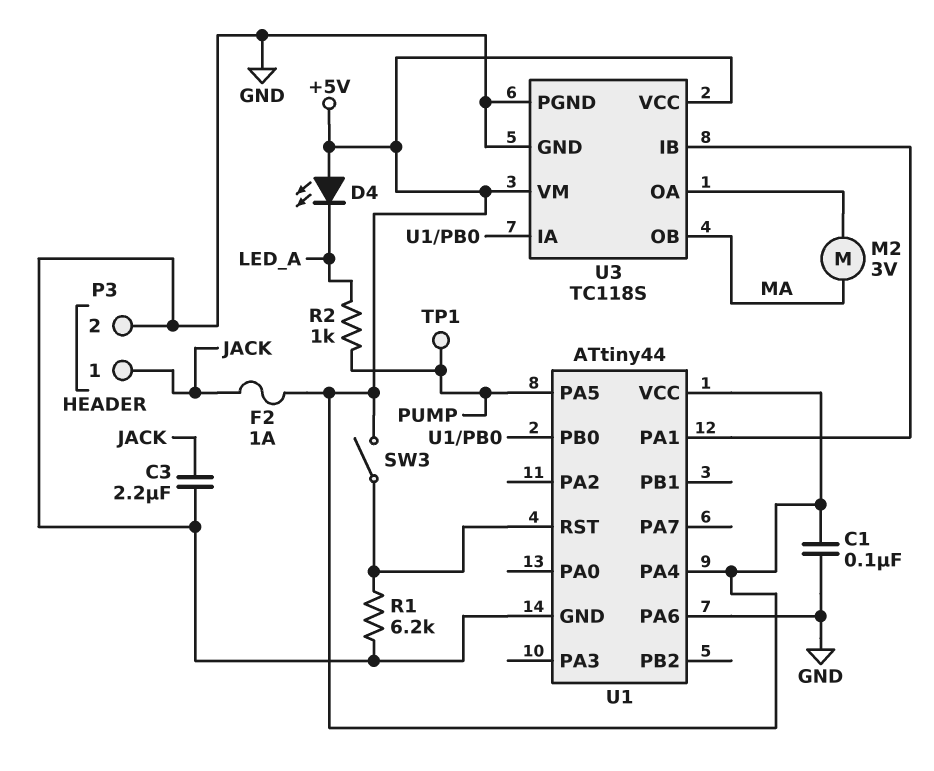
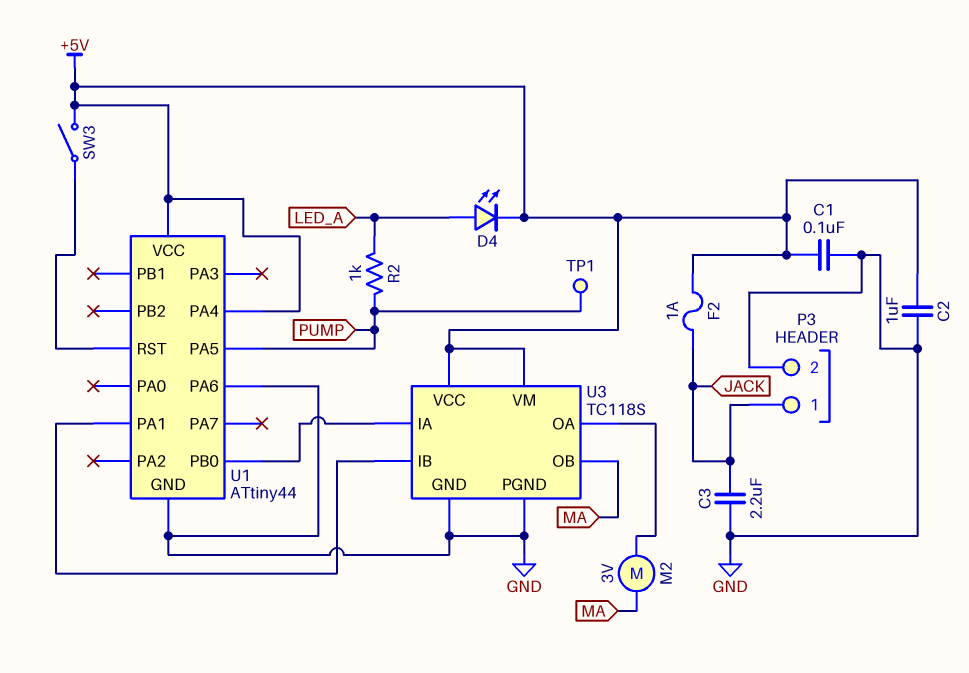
C2: none -> 1uF (+5V, GND)
D4: LED (A +5V, K LED_A) -> LED (A LED_A, K +5V)
R1: 6.2k (GND, U1/RST) -> none

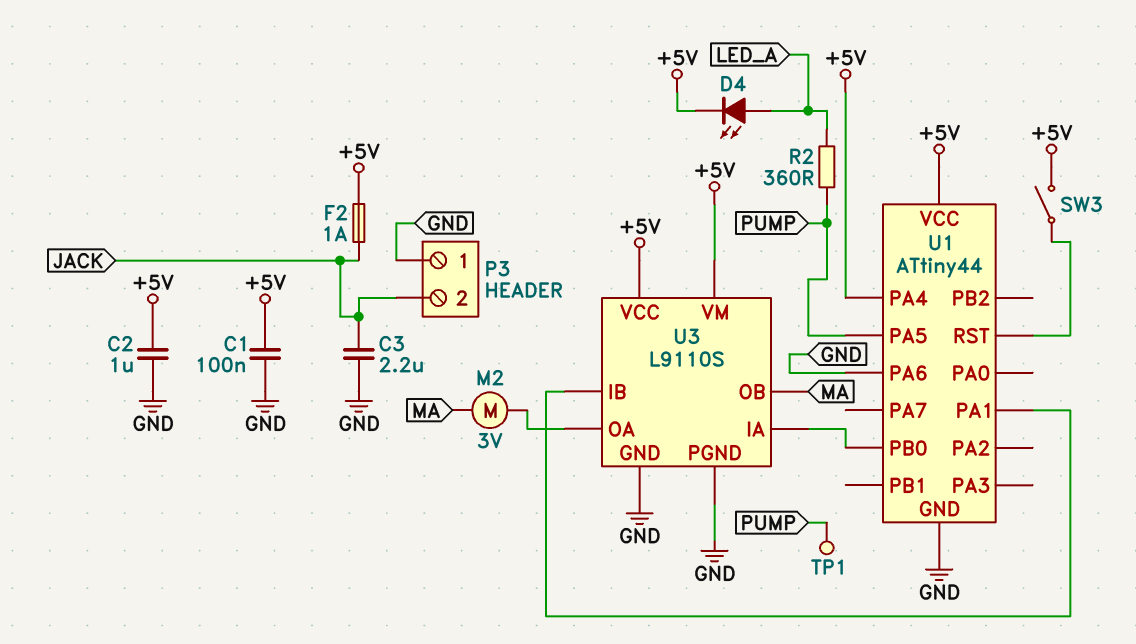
P3 pin 1: JACK -> GND
P3 pin 2: GND -> JACK
R2: 1k (LED_A, PUMP) -> 360 (LED_A, PUMP)
U3: TC118S -> L9110S

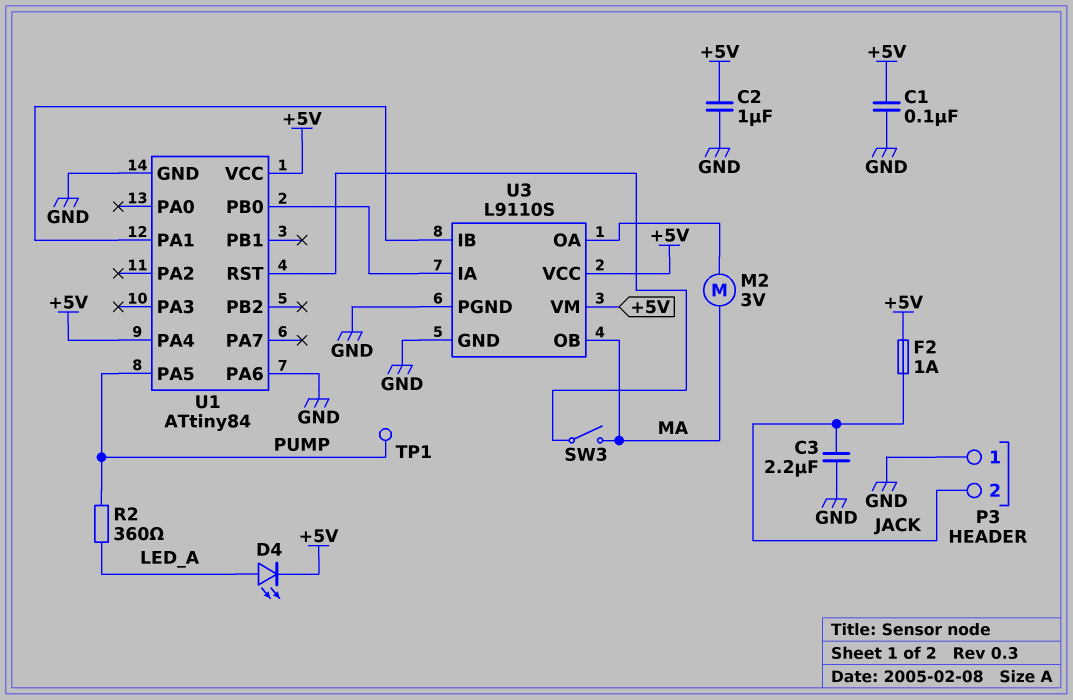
SW3: switch (+5V, U1/RST) -> switch (MA, U1/RST)
U1: ATtiny44 -> ATtiny84

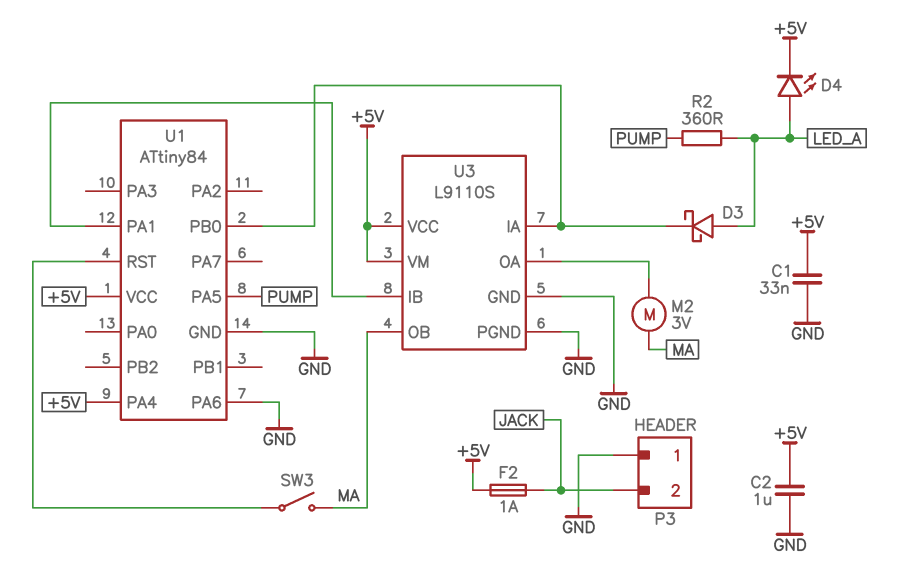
C1: 100nF (+5V, GND) -> 33nF (+5V, GND)
C3: 2.2uF (GND, JACK) -> none
D3: none -> schottky (A LED_A, K U1/PB0)
TP1: test point (PUMP) -> none

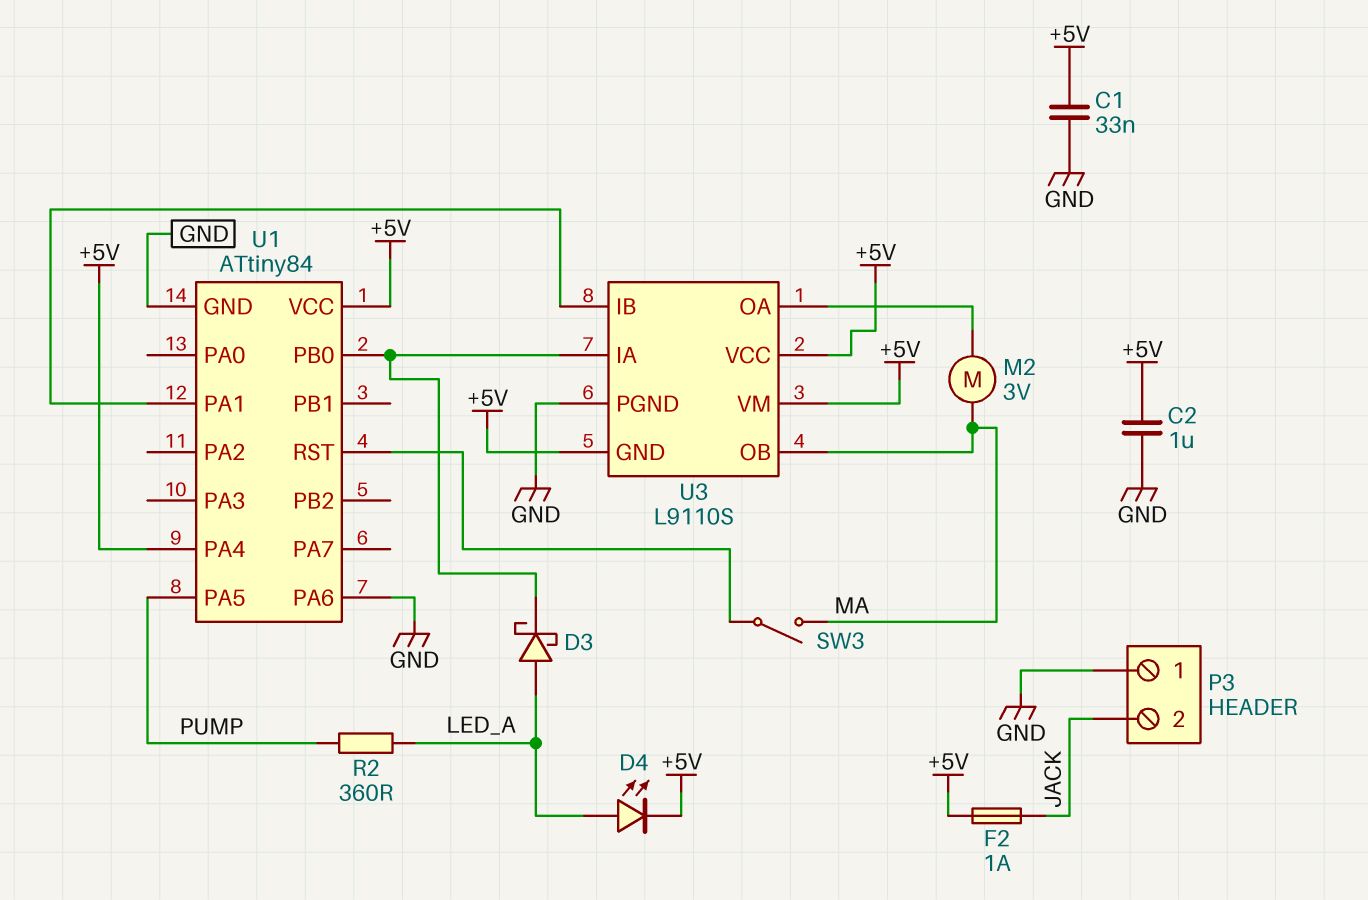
U3 pin GND: GND -> +5V

